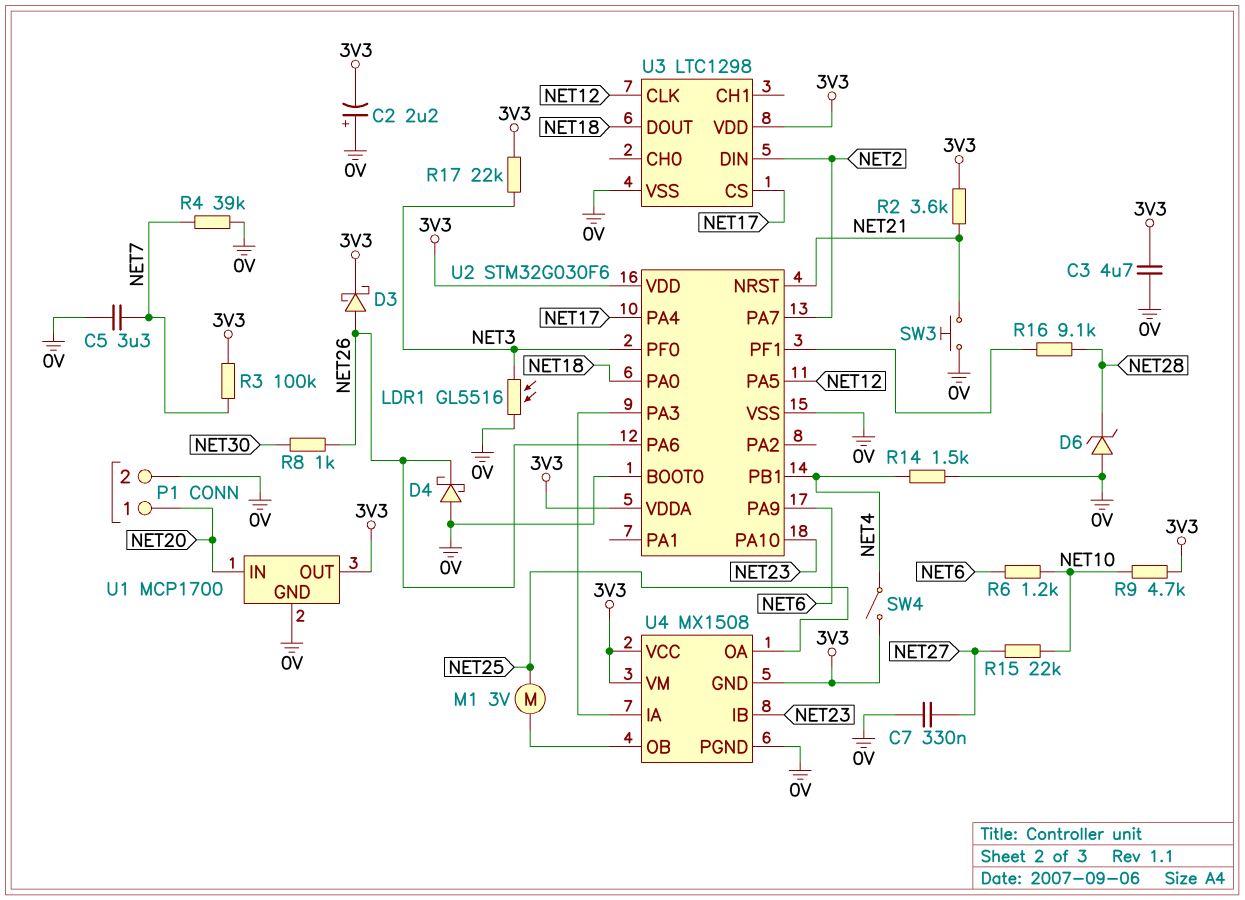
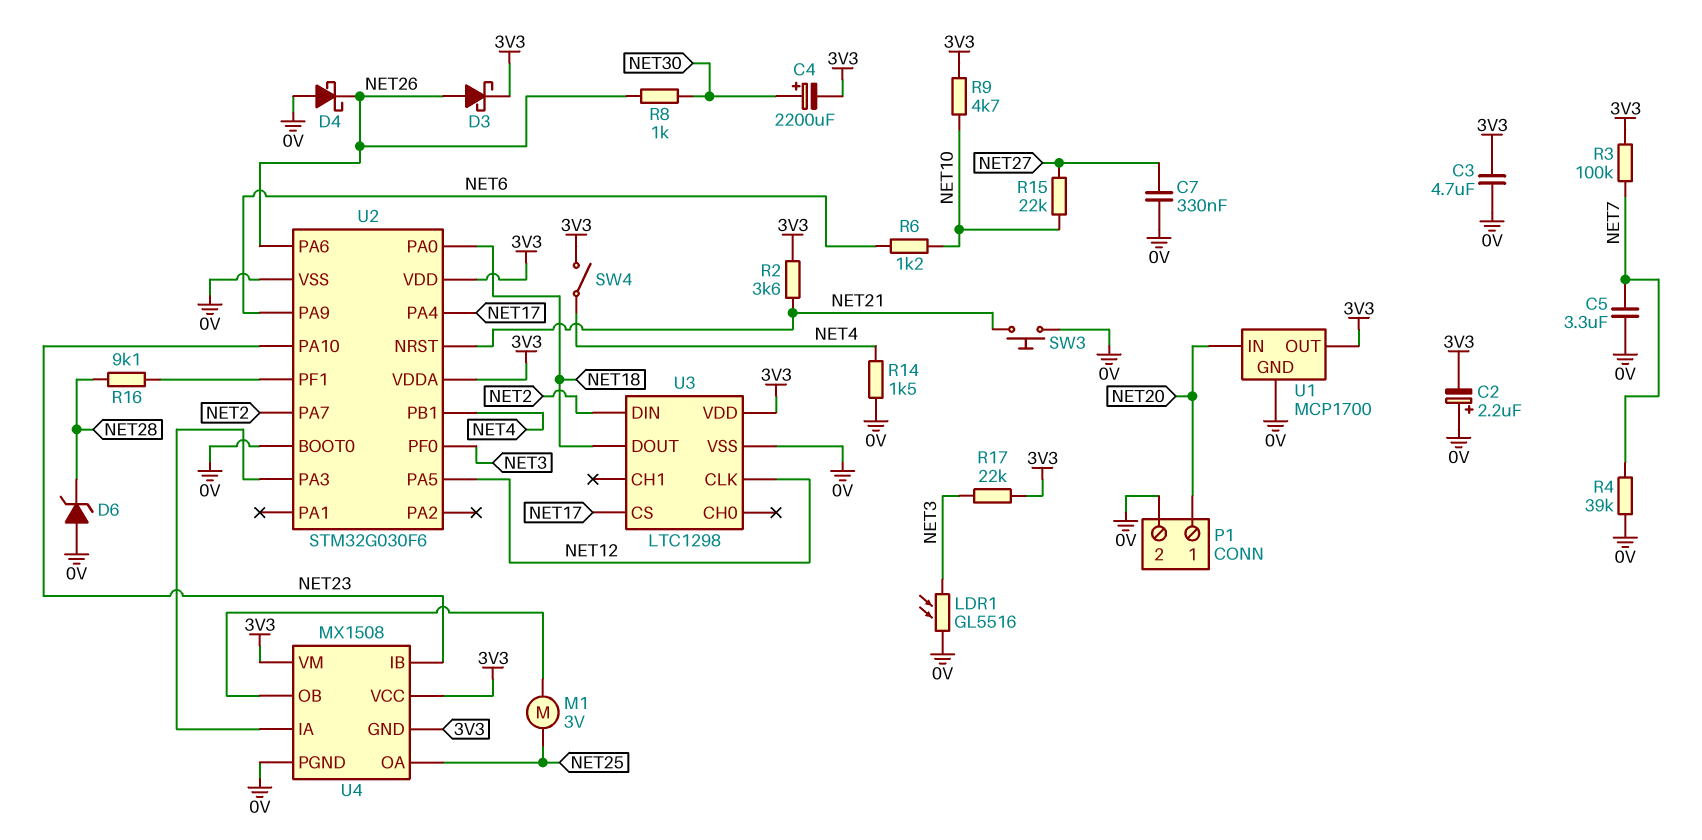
C4: none -> 2200uF (plus NET30, minus 3V3)

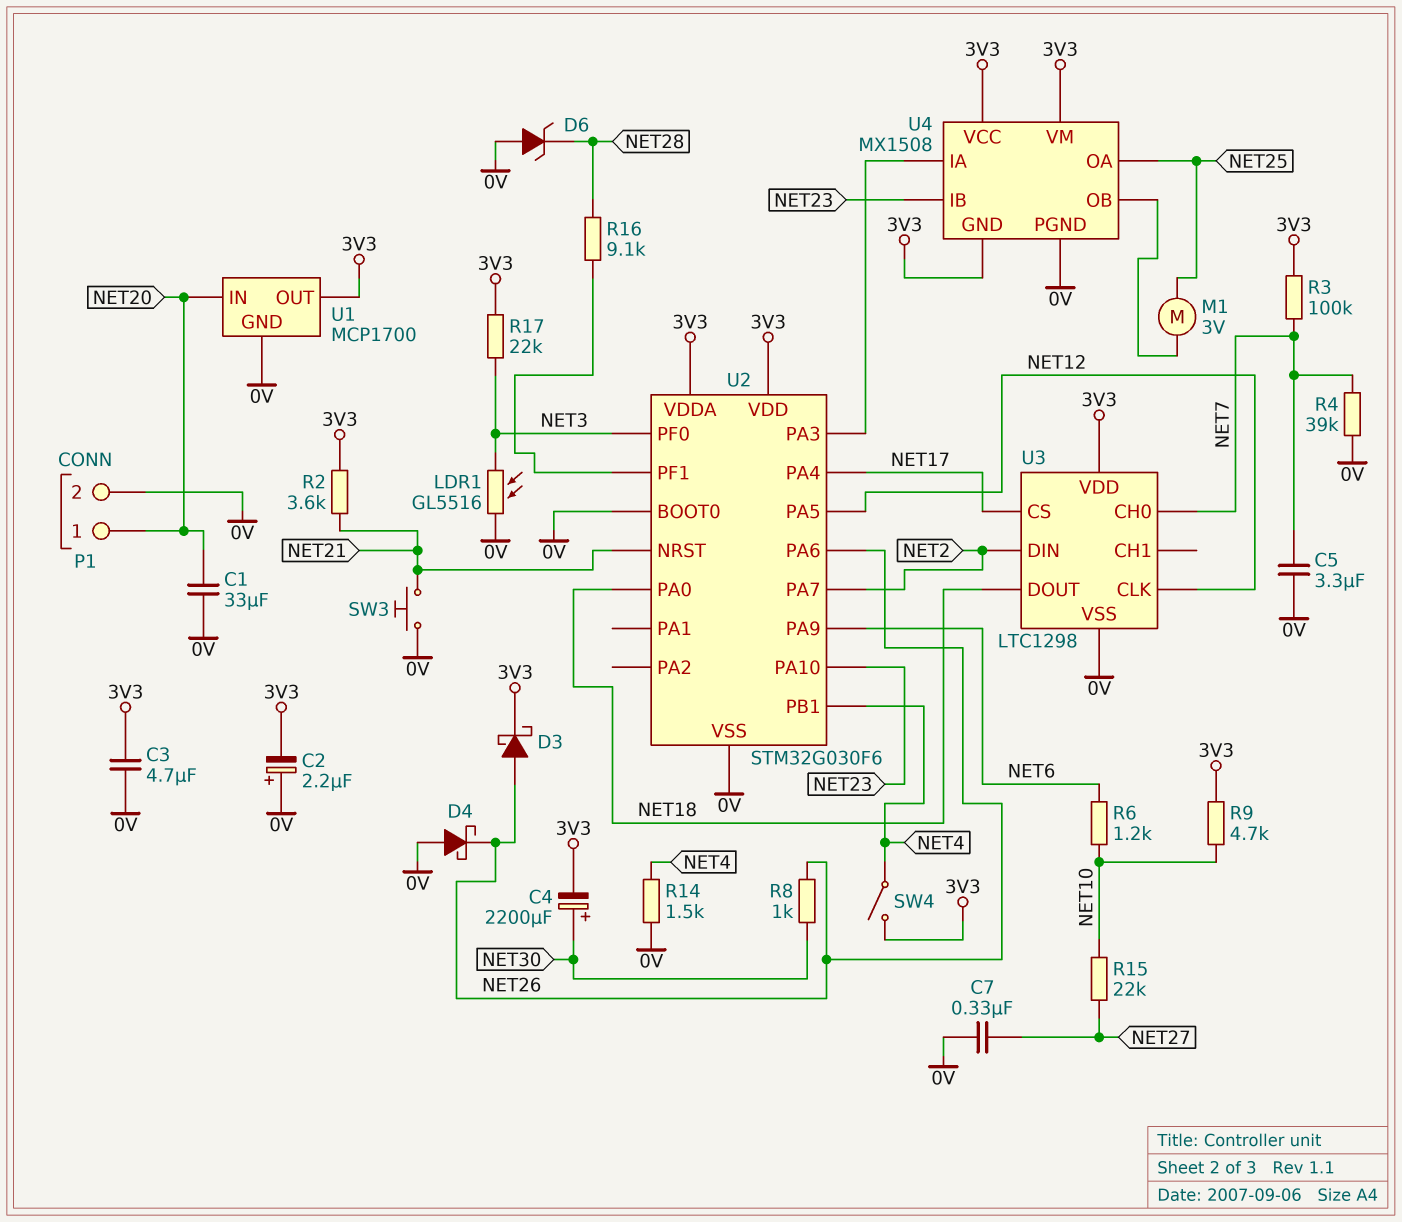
C1: none -> 33uF (0V, NET20)
U3 pin CH0: none -> NET7

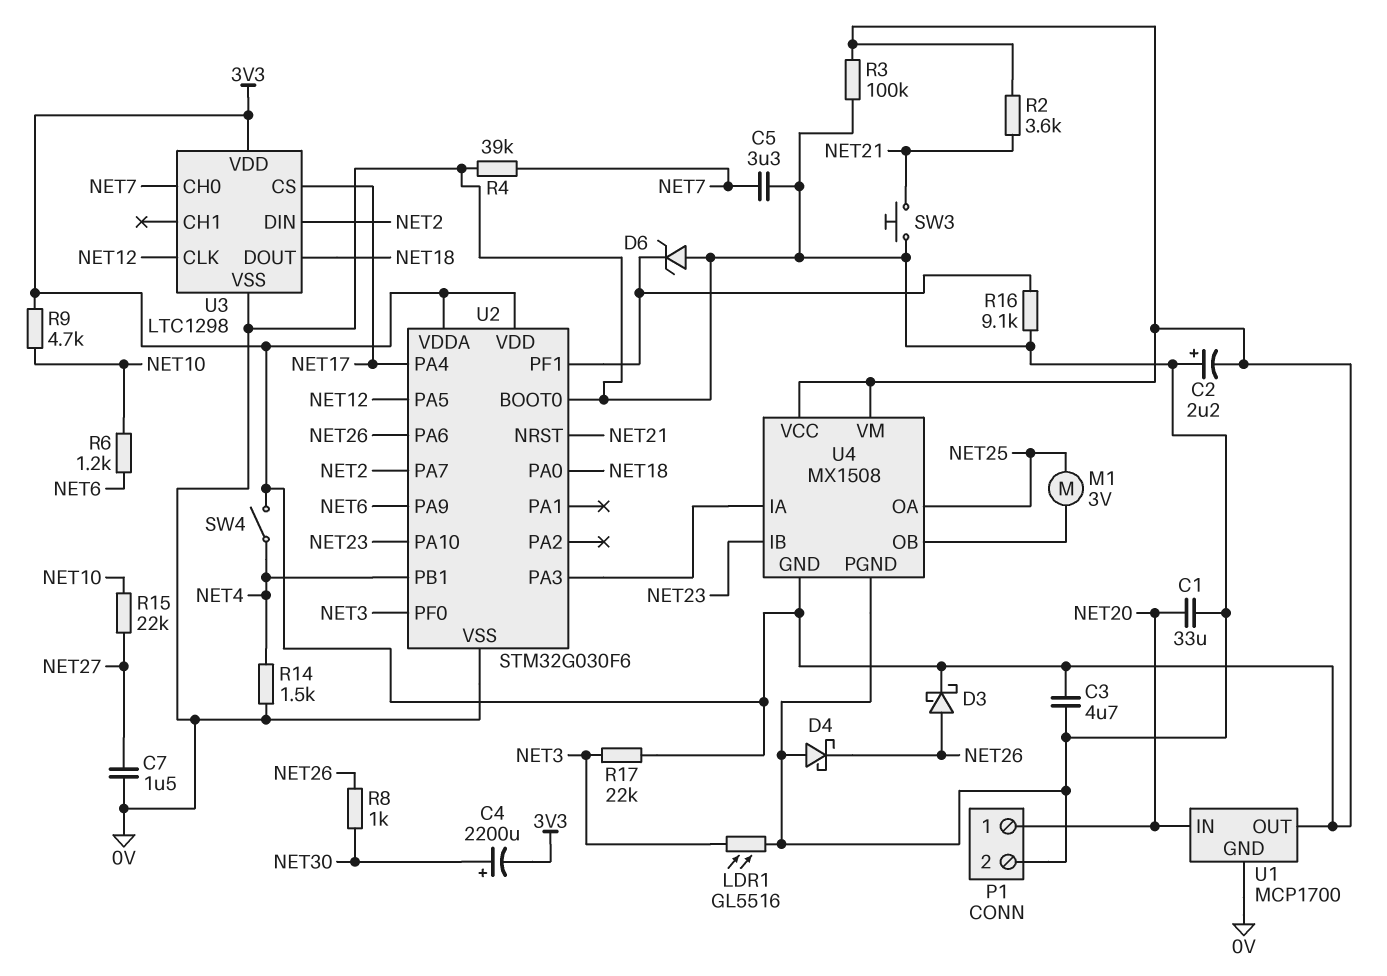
C7: 330nF (0V, NET27) -> 1.5uF (0V, NET27)
D6: zener (A 0V, K NET28) -> zener (A 0V, K U2/PF1)
R3: 100k (3V3, NET7) -> 100k (0V, 3V3)
R16: 9.1k (NET28, U2/PF1) -> 9.1k (0V, U2/PF1)

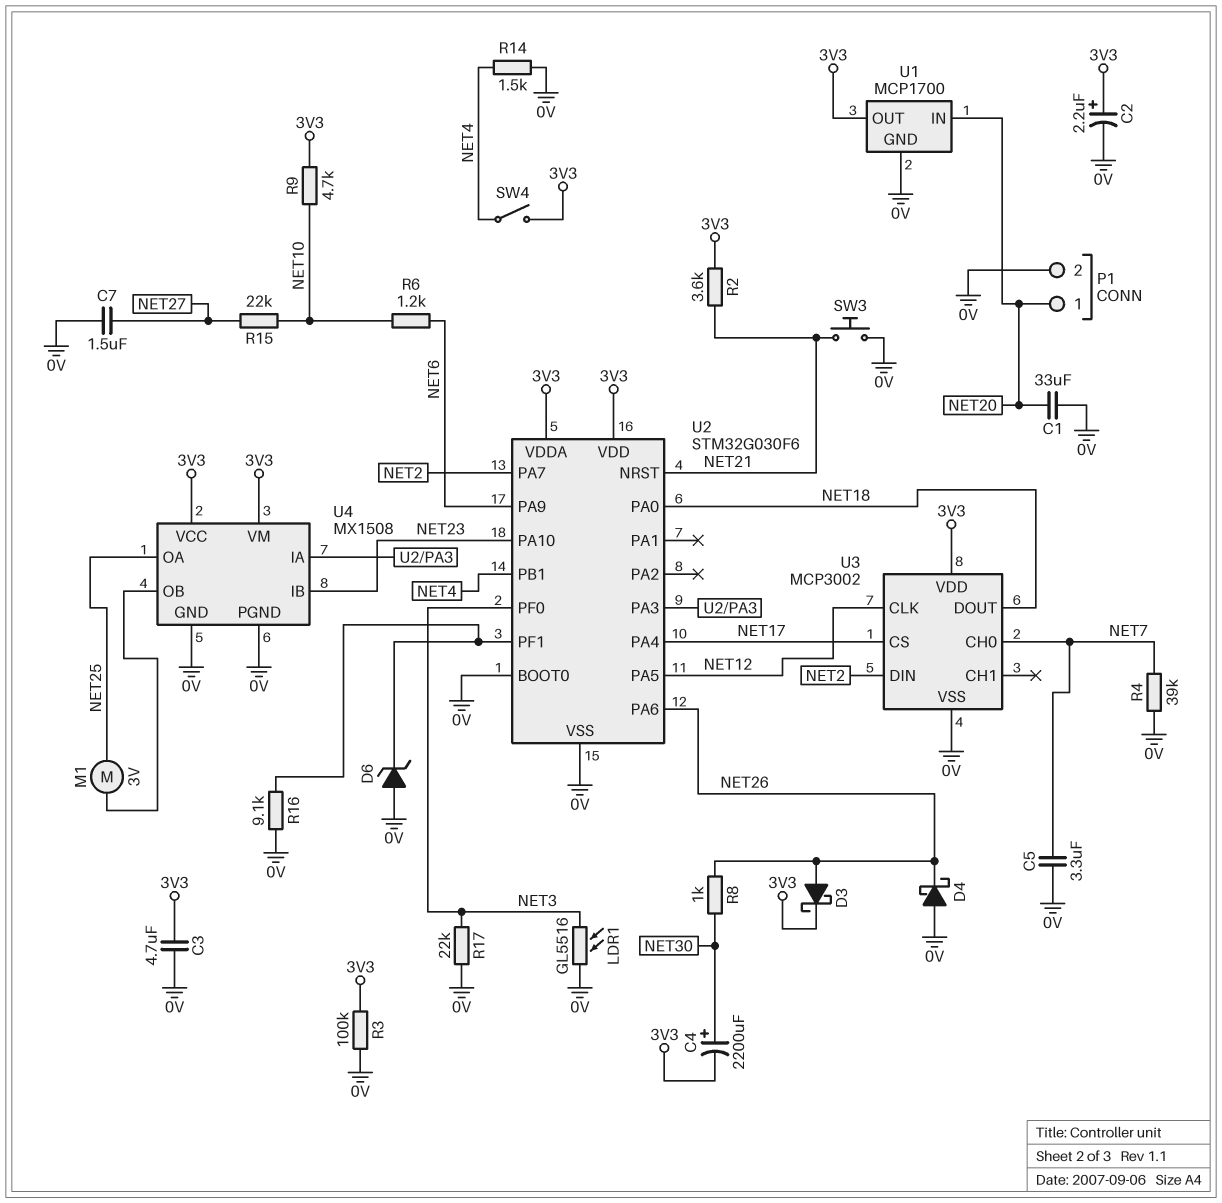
C2: 2.2uF (plus 0V, minus 3V3) -> 2.2uF (plus 3V3, minus 0V)
R17: 22k (3V3, NET3) -> 22k (0V, NET3)
U3: LTC1298 -> MCP3002
U4 pin GND: 3V3 -> 0V

